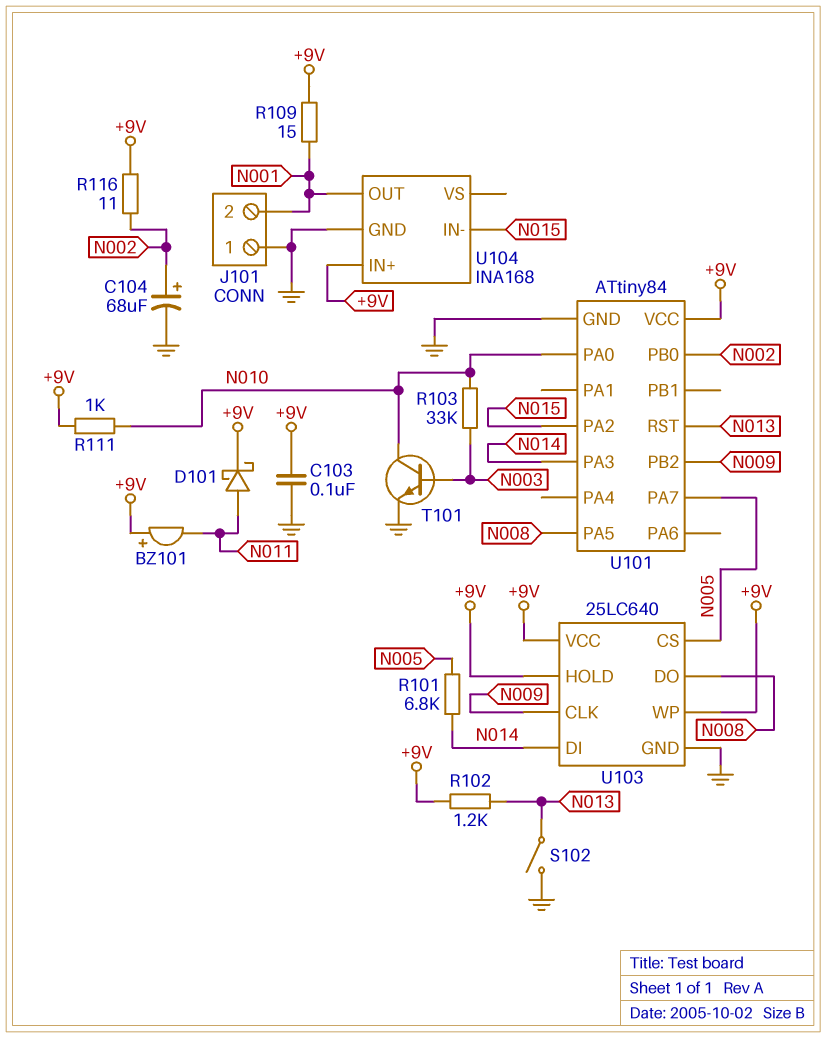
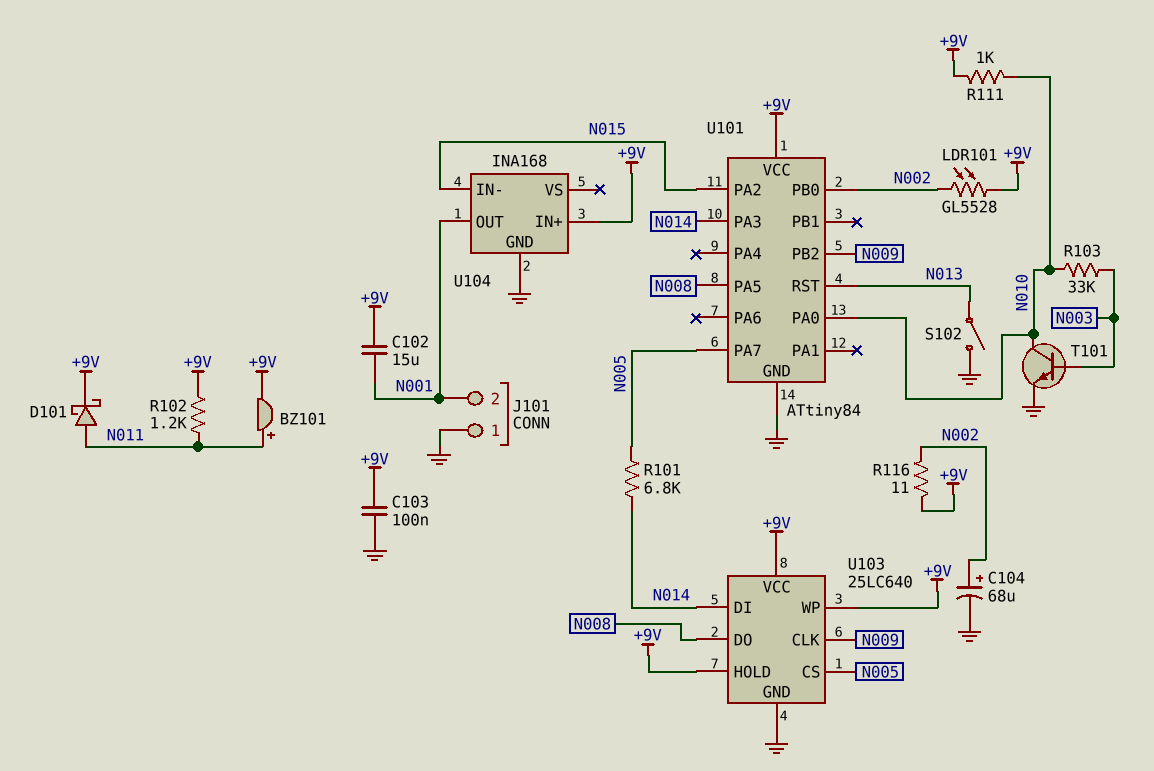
BZ101: buzzer (plus +9V, minus N011) -> buzzer (plus N011, minus +9V)
C102: none -> 15uF (+9V, N001)
LDR101: none -> GL5528 (+9V, N002)
R102: 1.2k (+9V, N013) -> 1.2k (+9V, N011)
R109: 15 (+9V, N001) -> none

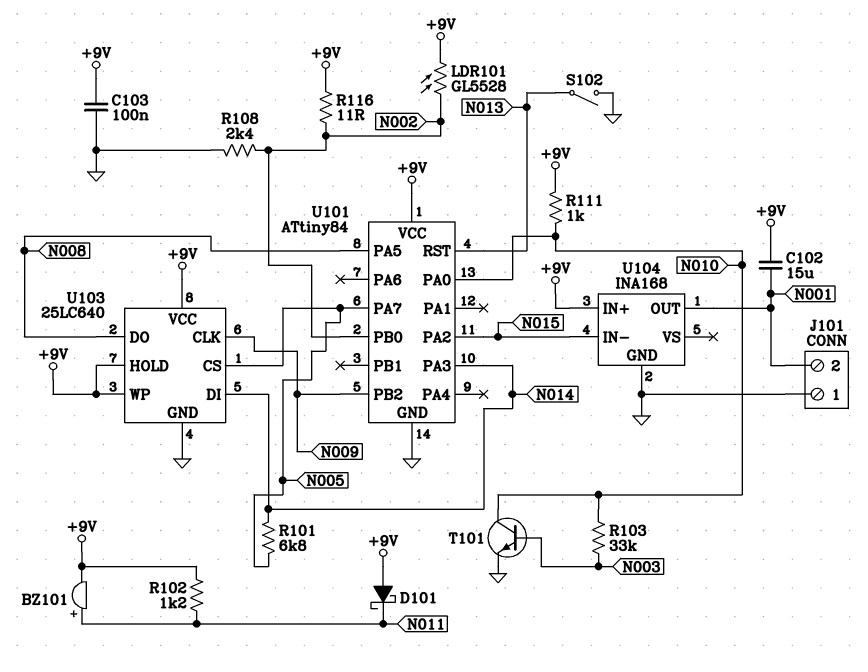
C104: 68uF (plus N002, minus GND) -> none
D101: schottky (A N011, K +9V) -> schottky (A +9V, K N011)
R108: none -> 2.4k (GND, N002)

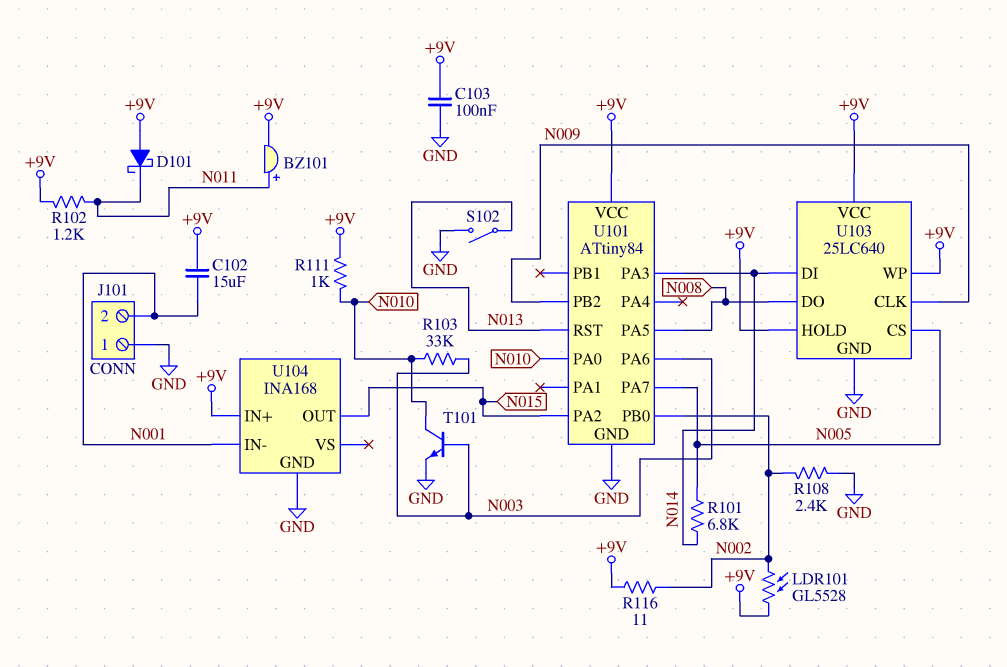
U101 pin PA6: none -> N003
U104 pin IN-: N015 -> N001
U104 pin OUT: N001 -> N015

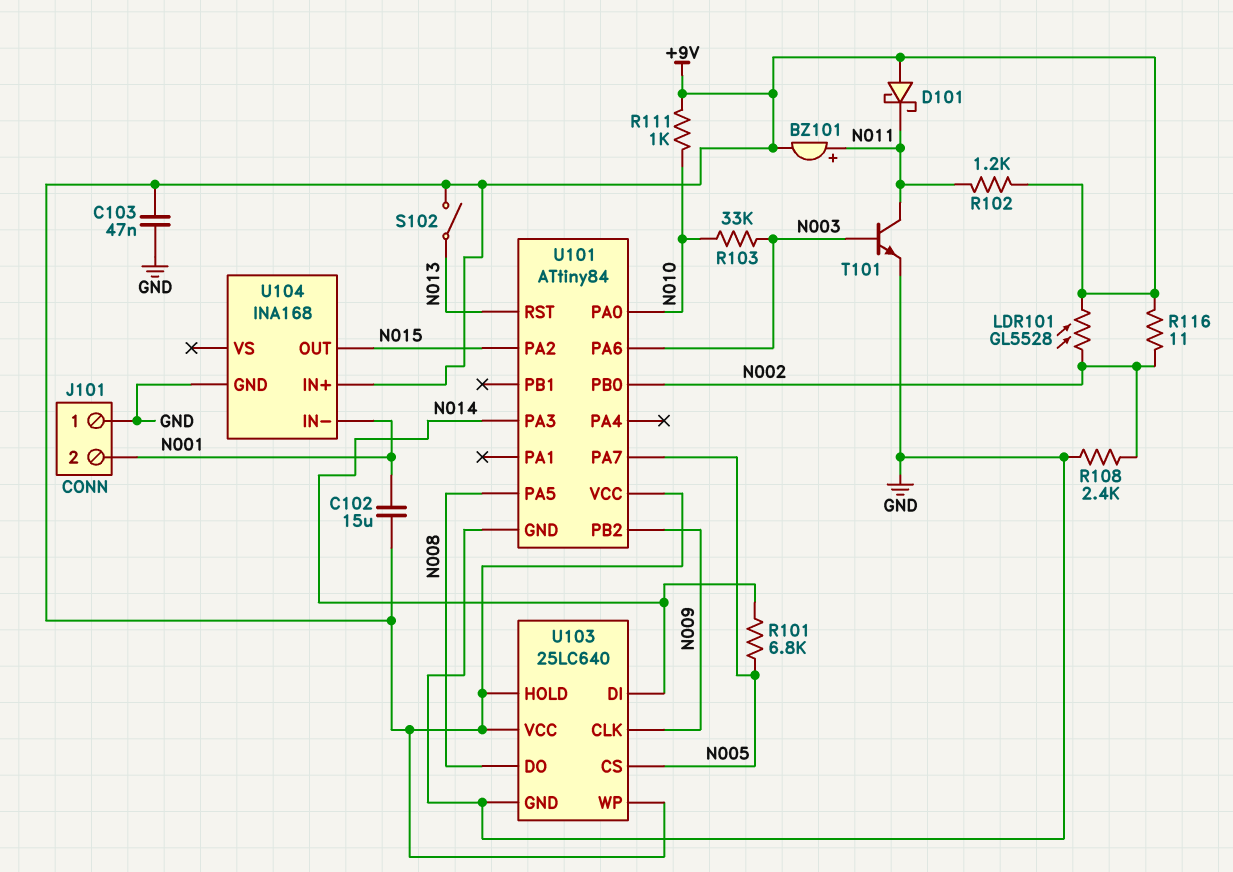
C103: 100nF (+9V, GND) -> 47nF (+9V, GND)
S102: switch (GND, N013) -> switch (+9V, N013)
T101: NPN (B N003, C N010, E GND) -> NPN (B N003, C N011, E GND)

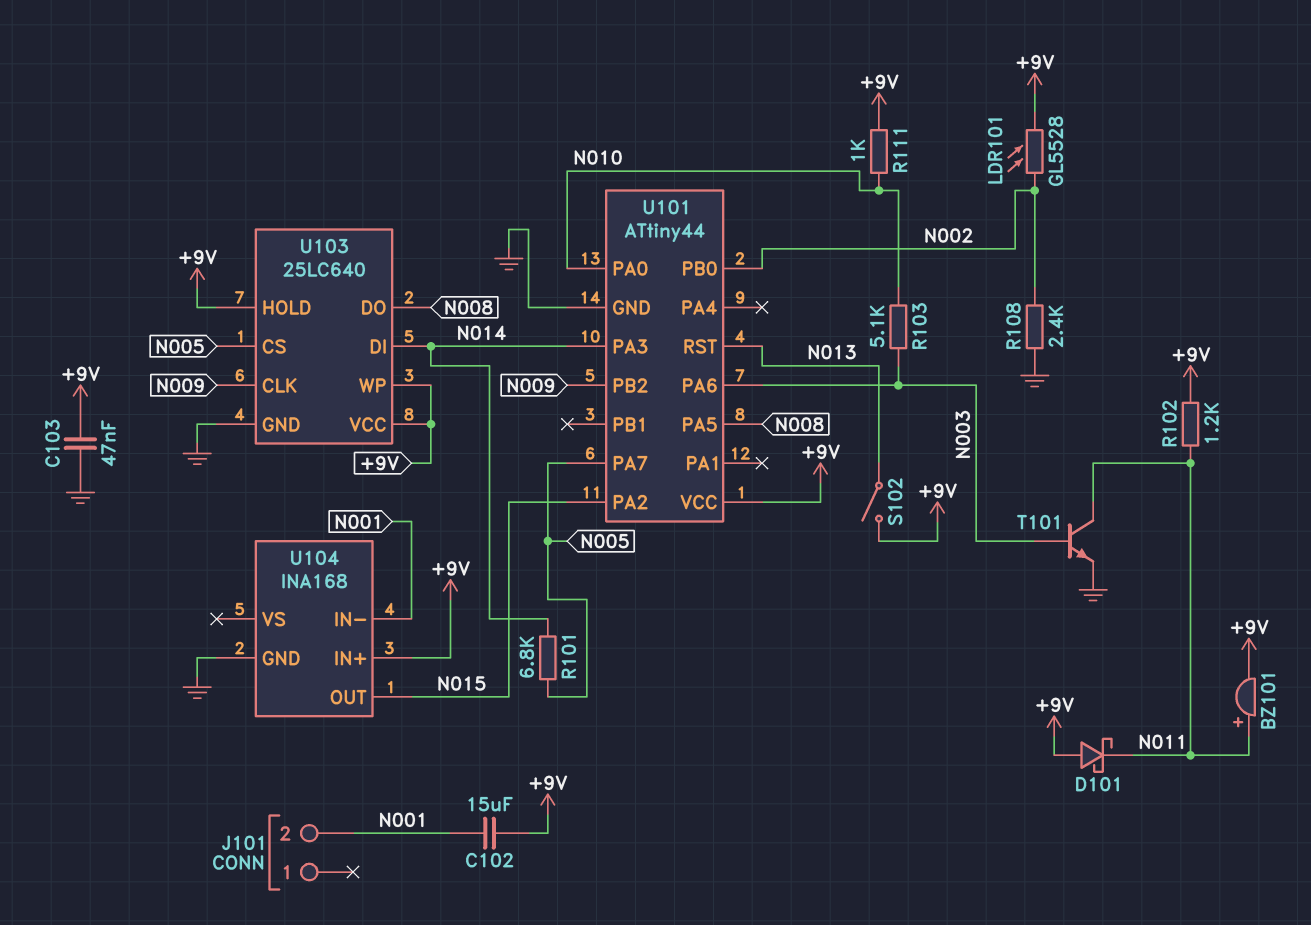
J101 pin 1: GND -> none
R103: 33k (N003, N010) -> 5.1k (N003, N010)
R116: 11 (+9V, N002) -> none
U101: ATtiny84 -> ATtiny44

